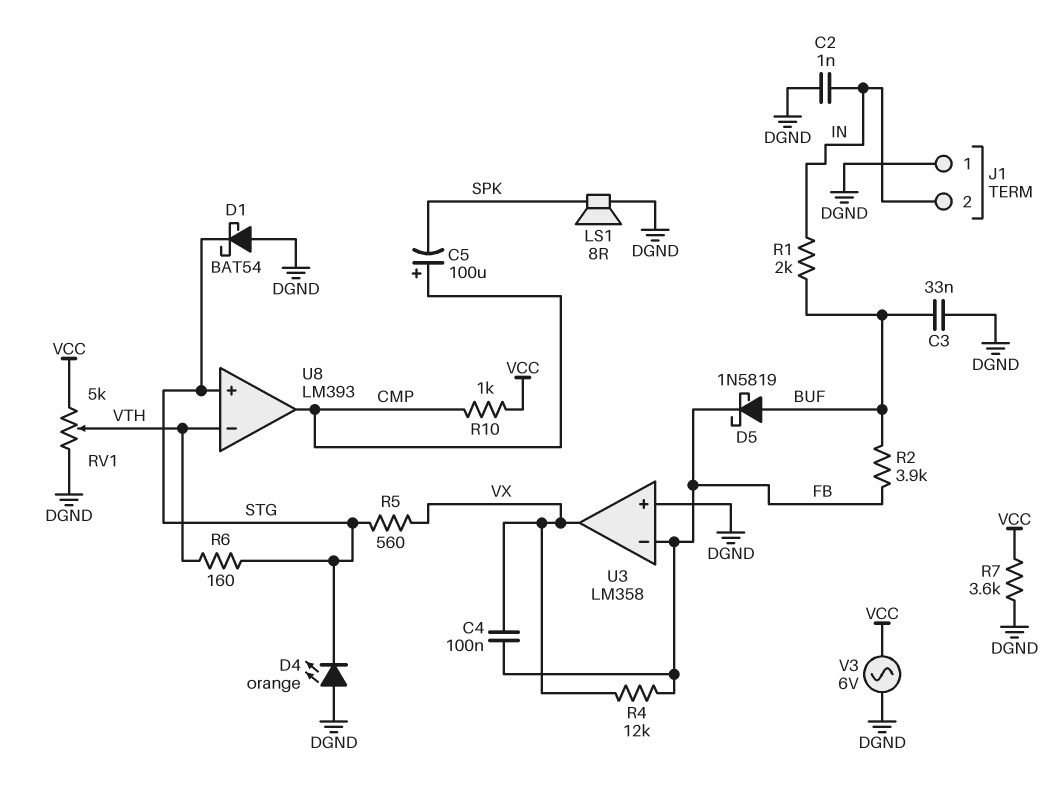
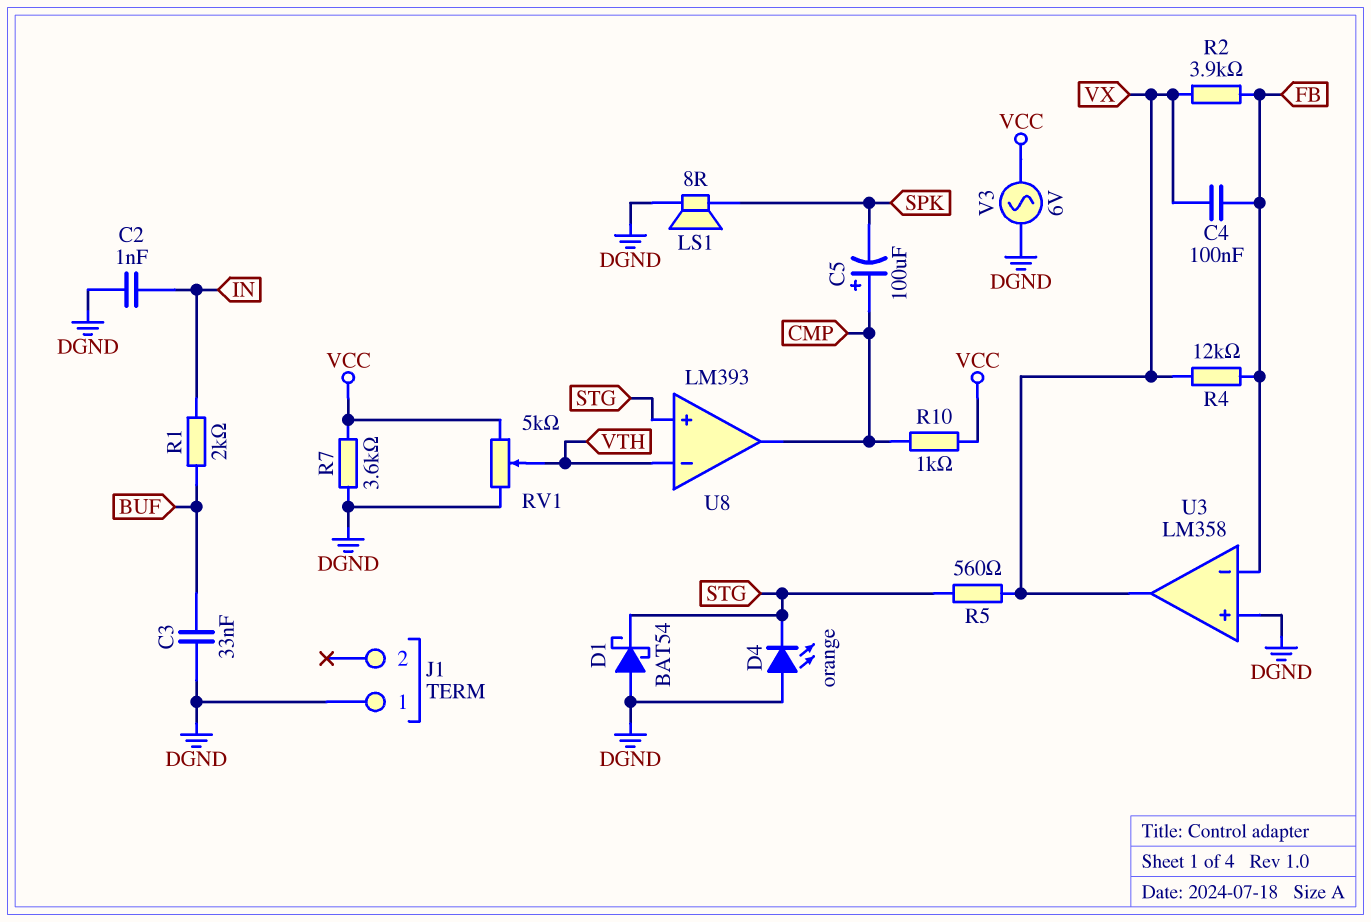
D5: schottky 1N5819 (A BUF, K FB) -> none
J1 pin 2: IN -> none
R2: 3.9k (BUF, FB) -> 3.9k (FB, VX)
R6: 160 (STG, VTH) -> none

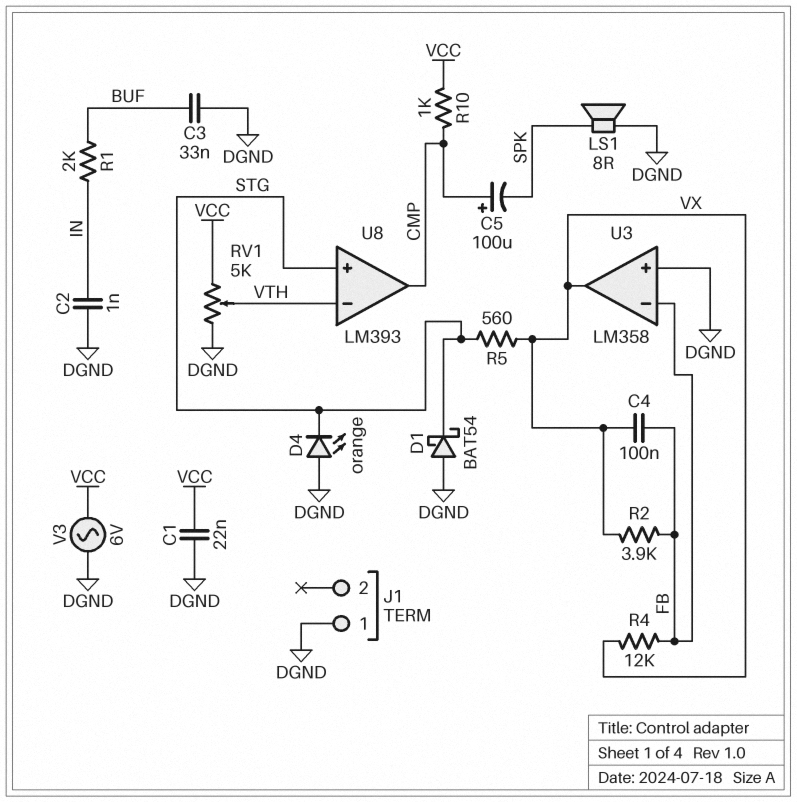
C1: none -> 22nF (DGND, VCC)
R7: 3.6k (DGND, VCC) -> none

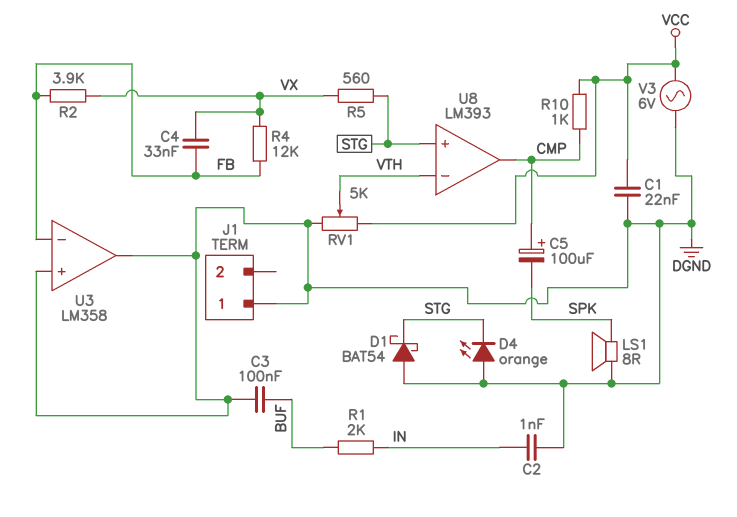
C3: 33nF (BUF, DGND) -> 100nF (BUF, DGND)
C4: 100nF (FB, VX) -> 33nF (FB, VX)
U3 pin out: VX -> DGND

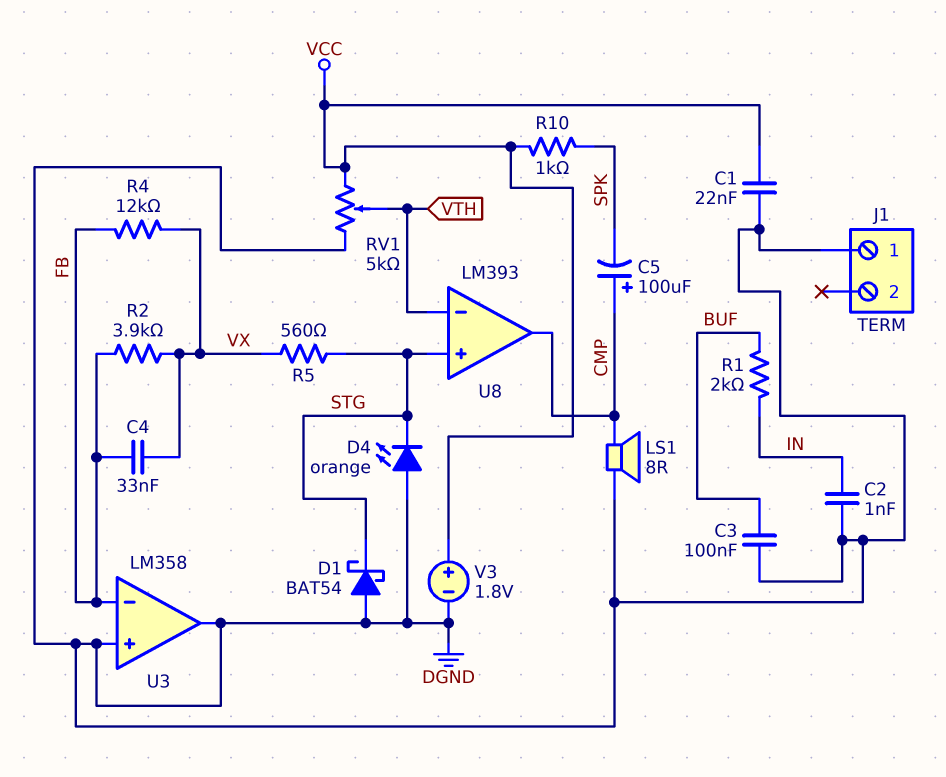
LS1: speaker 8R (DGND, SPK) -> speaker 8R (CMP, DGND)
R10: 1k (CMP, VCC) -> 1k (SPK, VCC)
V3: AC 6V (DGND, VCC) -> 1.8V (plus VCC, minus DGND)

